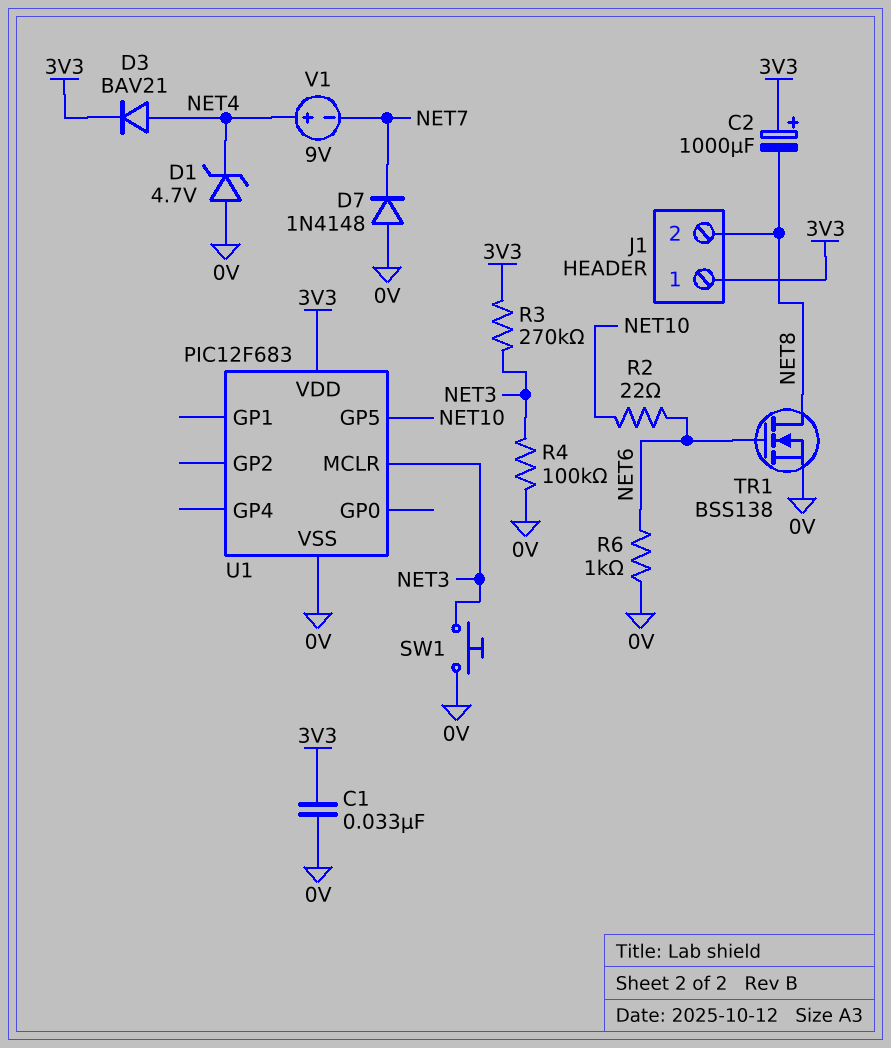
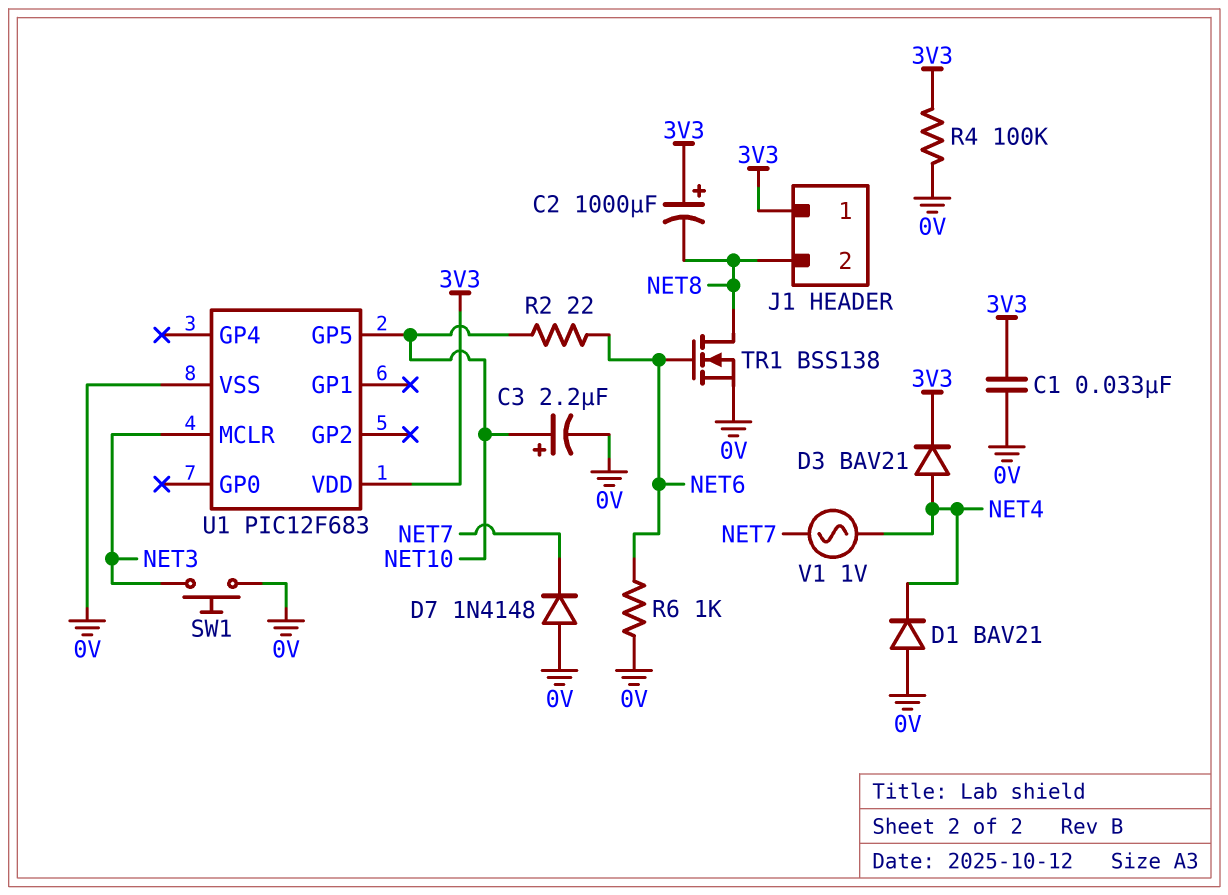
C3: none -> 2.2uF (plus NET10, minus 0V)
D1: zener 4.7V (A 0V, K NET4) -> diode BAV21 (A 0V, K NET4)
R3: 270k (3V3, NET3) -> none
R4: 100k (0V, NET3) -> 100k (0V, 3V3)
V1: 9V (plus NET4, minus NET7) -> AC 1V (NET4, NET7)

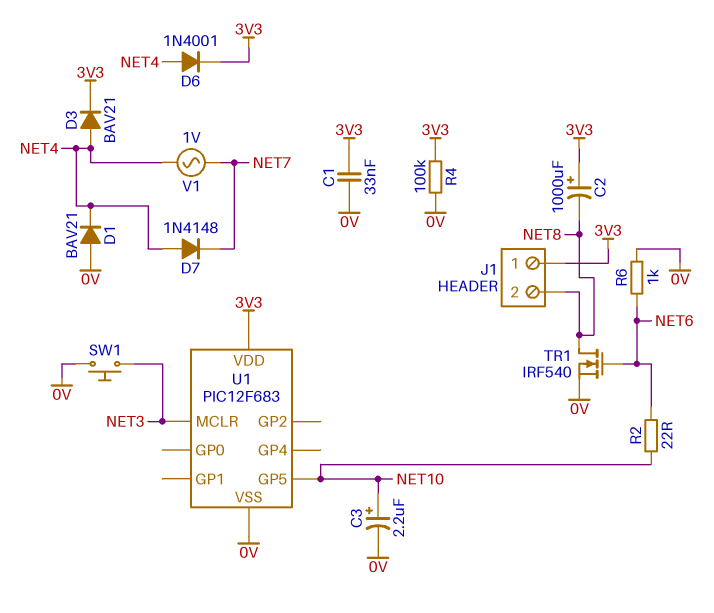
D6: none -> diode 1N4001 (A NET4, K 3V3)
D7: diode 1N4148 (A 0V, K NET7) -> diode 1N4148 (A NET4, K NET7)
TR1: NMOS BSS138 (G NET6, D NET8, S 0V) -> NMOS IRF540 (G NET6, D NET8, S 0V)

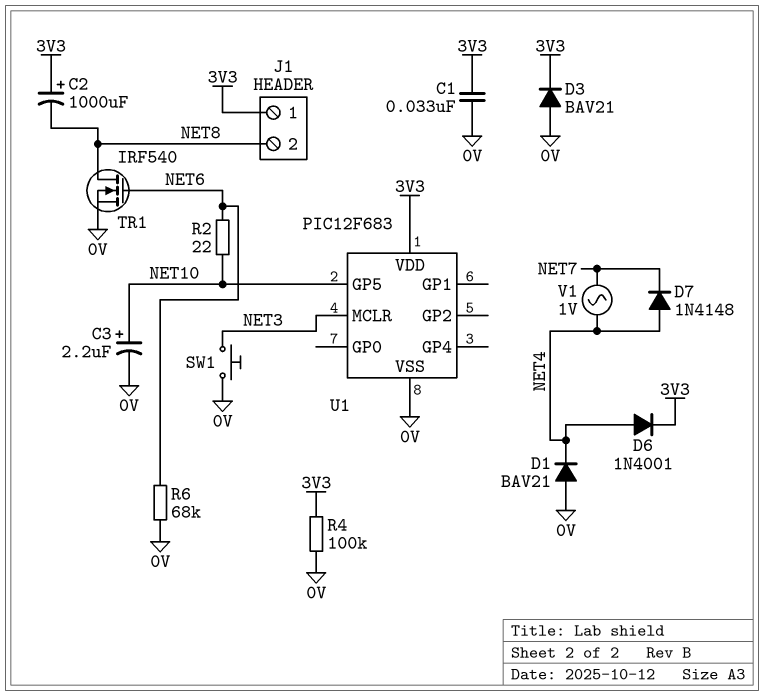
D3: diode BAV21 (A NET4, K 3V3) -> diode BAV21 (A 0V, K 3V3)
R6: 1k (0V, NET6) -> 68k (0V, NET6)

